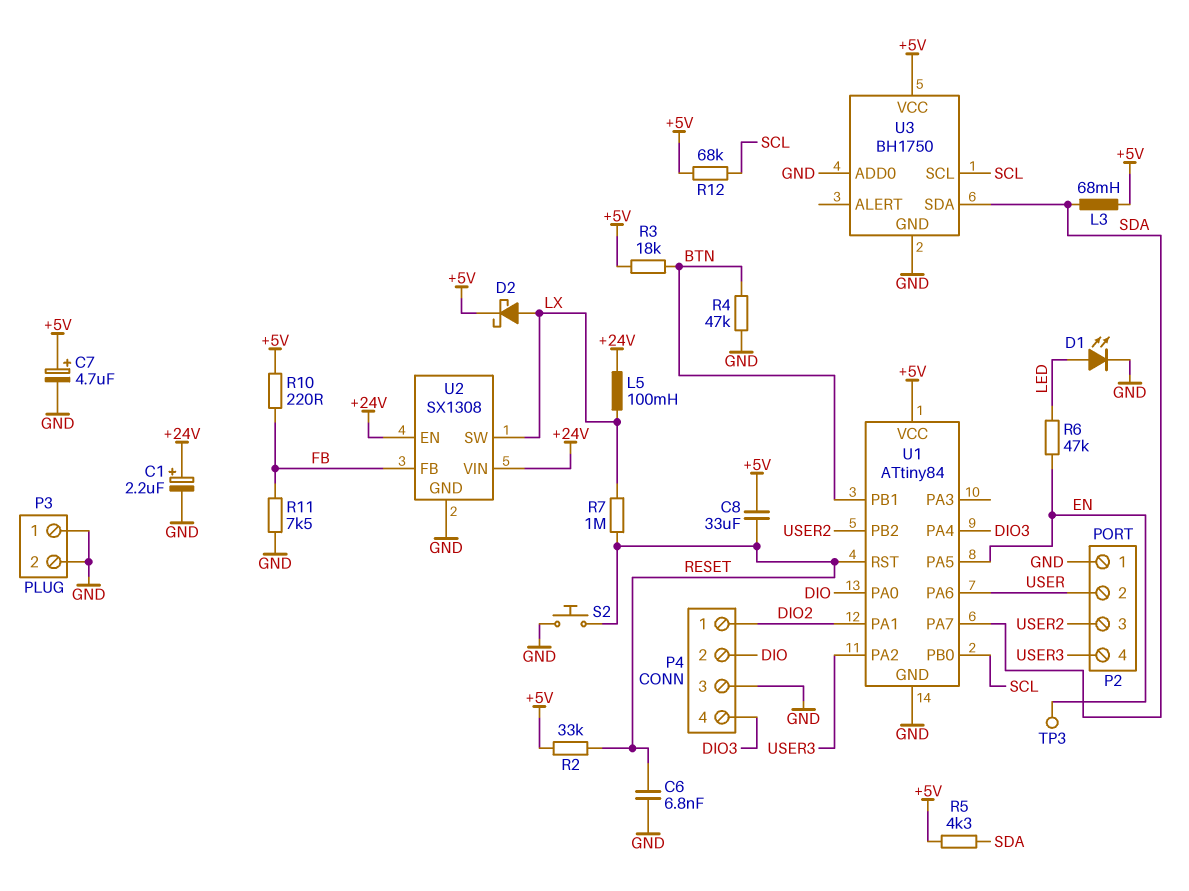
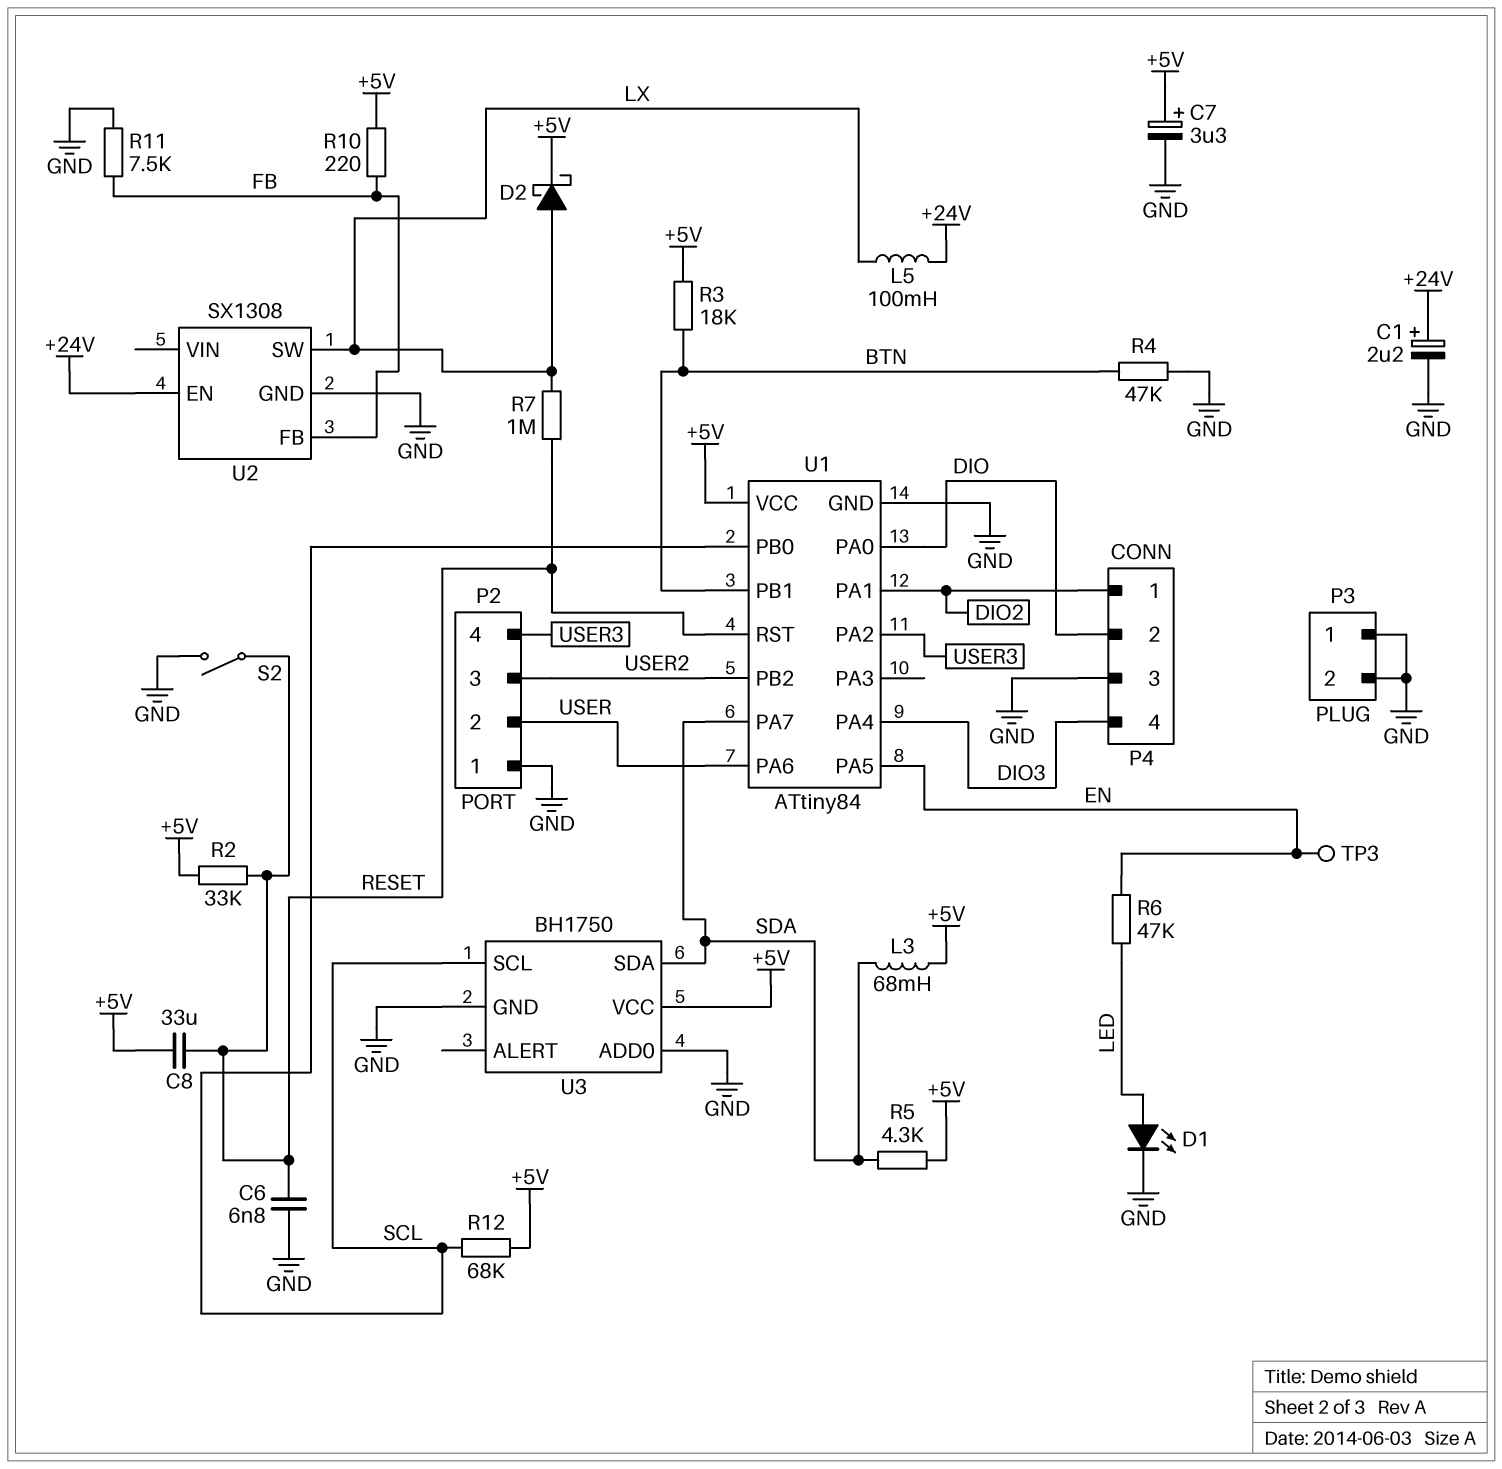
C7: 4.7uF (plus +5V, minus GND) -> 3.3uF (plus +5V, minus GND)
S2: button (GND, RESET) -> switch (GND, RESET)
U2 pin VIN: +24V -> none

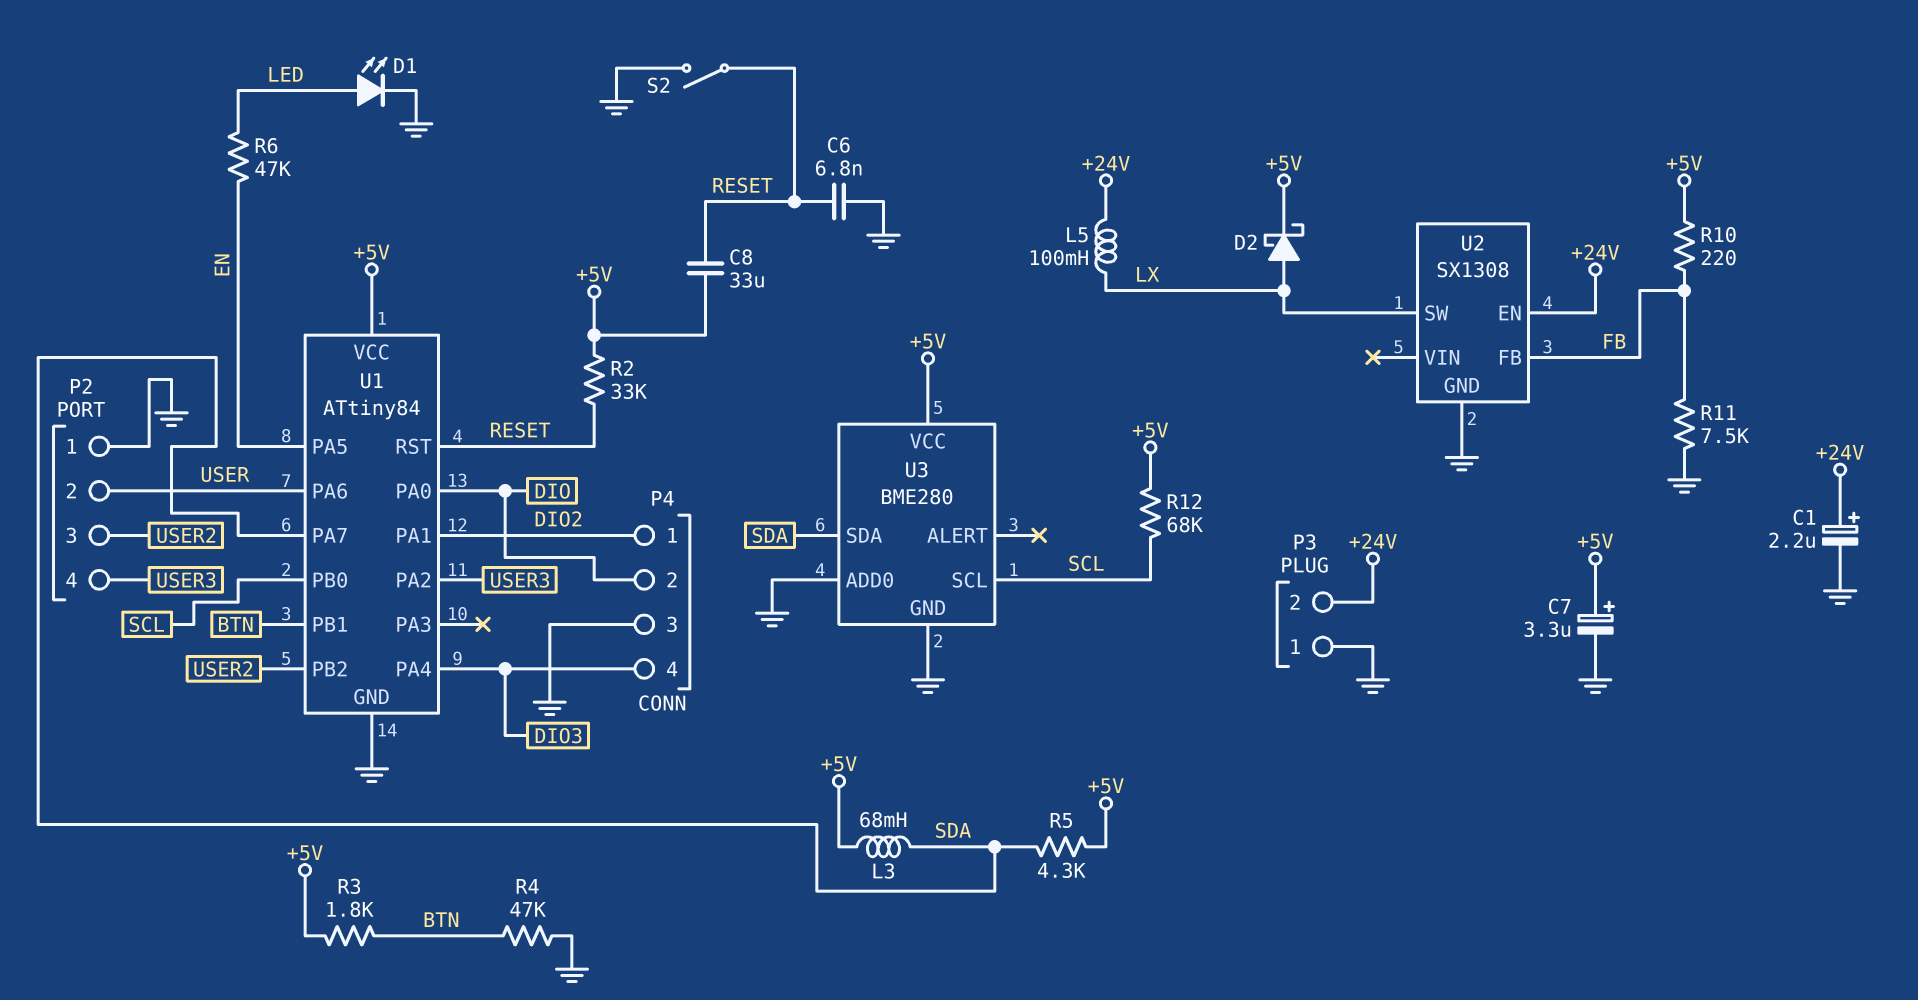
P3 pin 2: GND -> +24V
R3: 18k (+5V, BTN) -> 1.8k (+5V, BTN)
R7: 1M (LX, RESET) -> none
TP3: test point (EN) -> none
U3: BH1750 -> BME280

